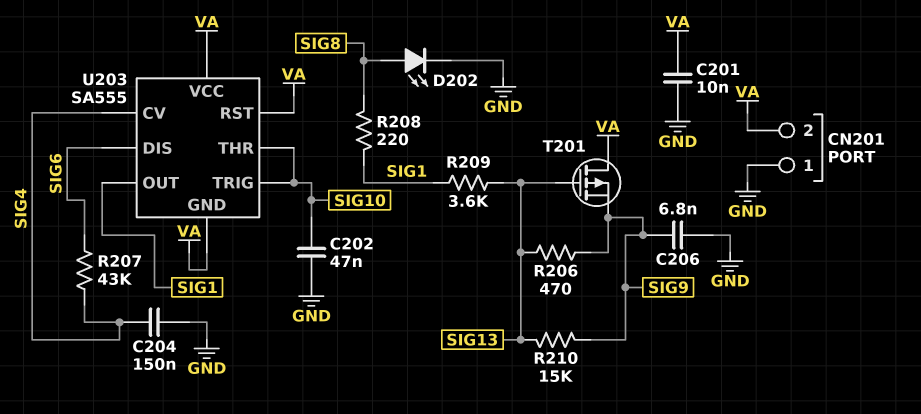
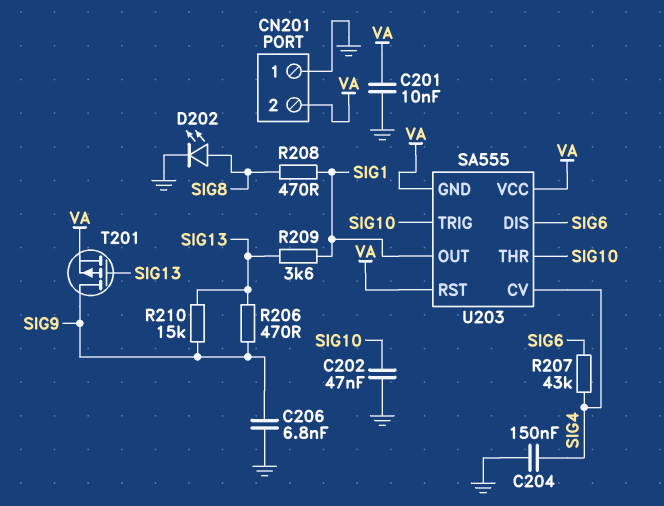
R208: 220 (SIG1, SIG8) -> 470 (SIG1, SIG8)
T201: PMOS (G SIG13, D VA, S SIG9) -> PMOS (G SIG13, D SIG9, S VA)

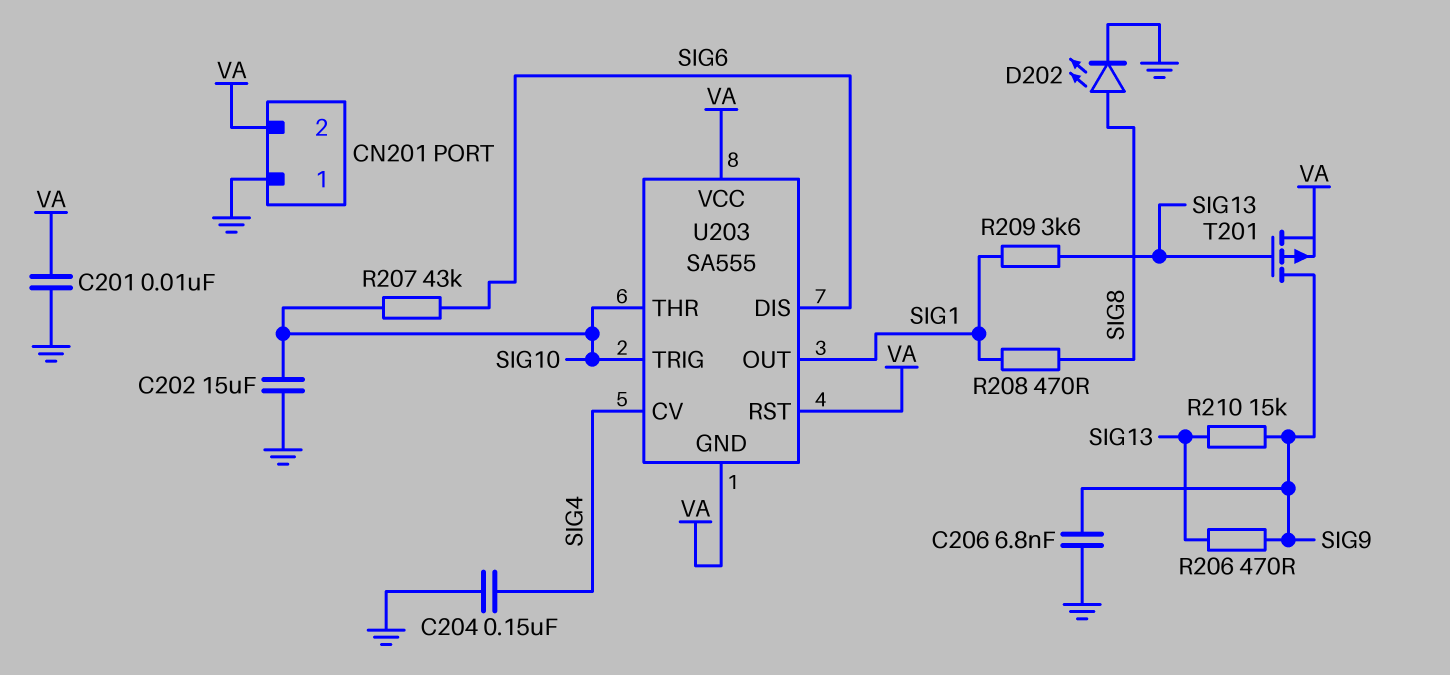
C202: 47nF (GND, SIG10) -> 15uF (GND, SIG10)
R207: 43k (SIG4, SIG6) -> 43k (SIG6, SIG10)

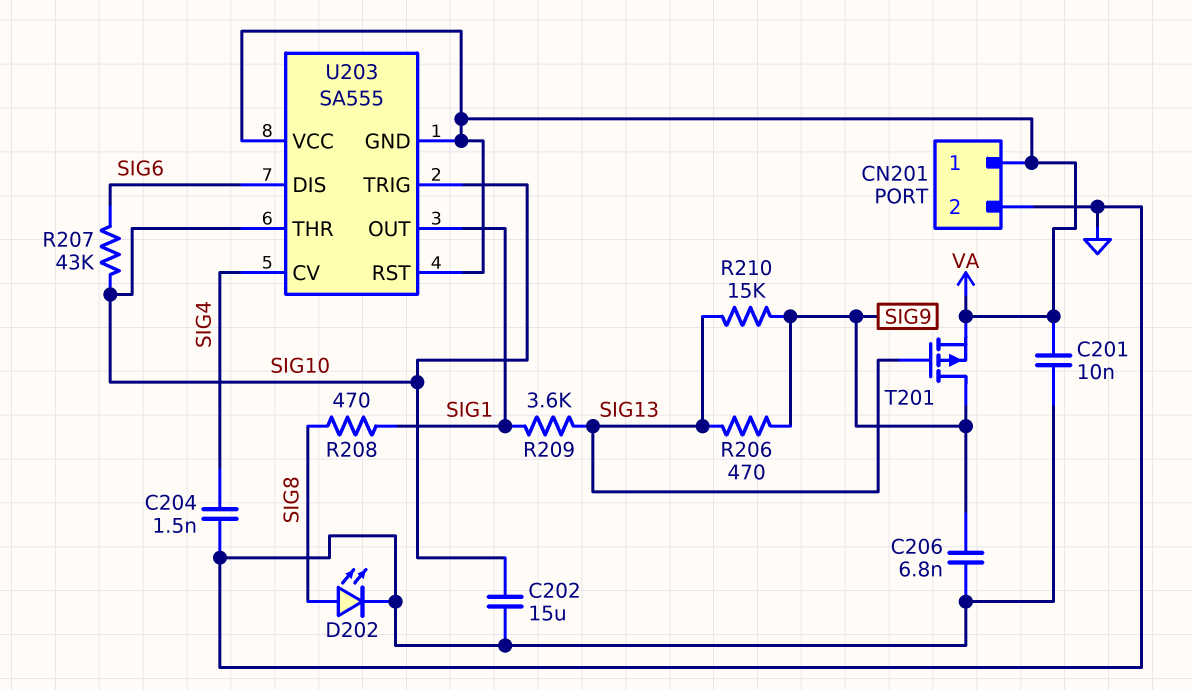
C204: 150nF (GND, SIG4) -> 1.5nF (GND, SIG4)
CN201 pin 1: GND -> VA
CN201 pin 2: VA -> GND

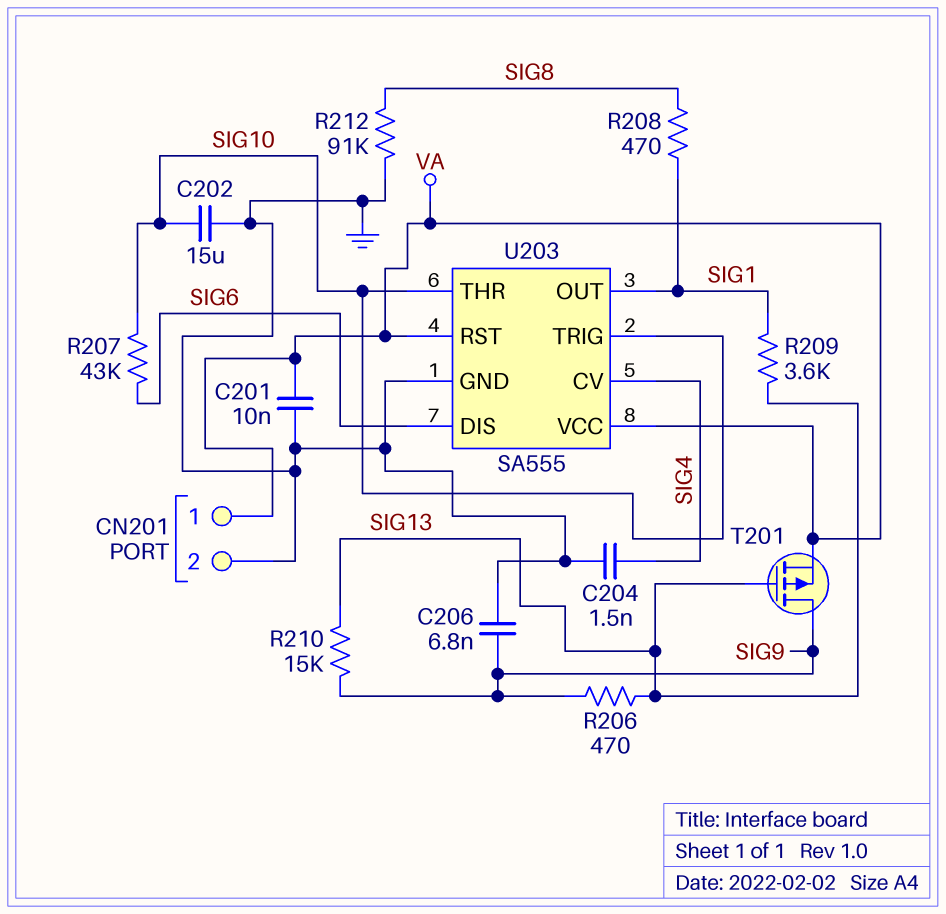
D202: LED (A SIG8, K GND) -> none
R212: none -> 91k (GND, SIG8)
U203 pin GND: VA -> GND

